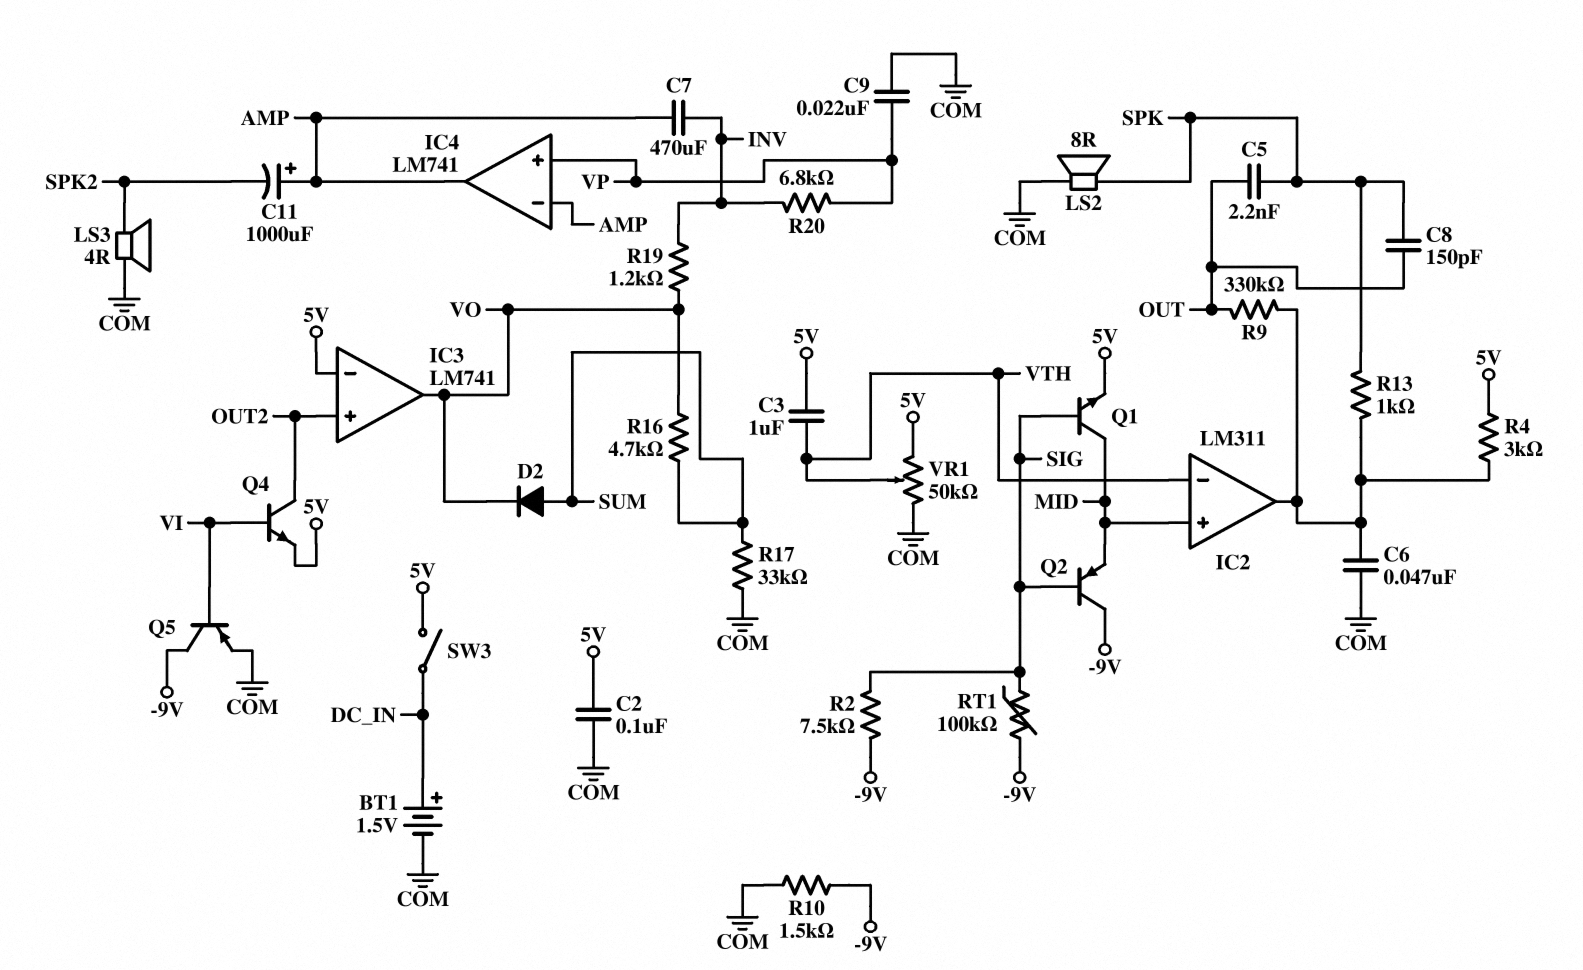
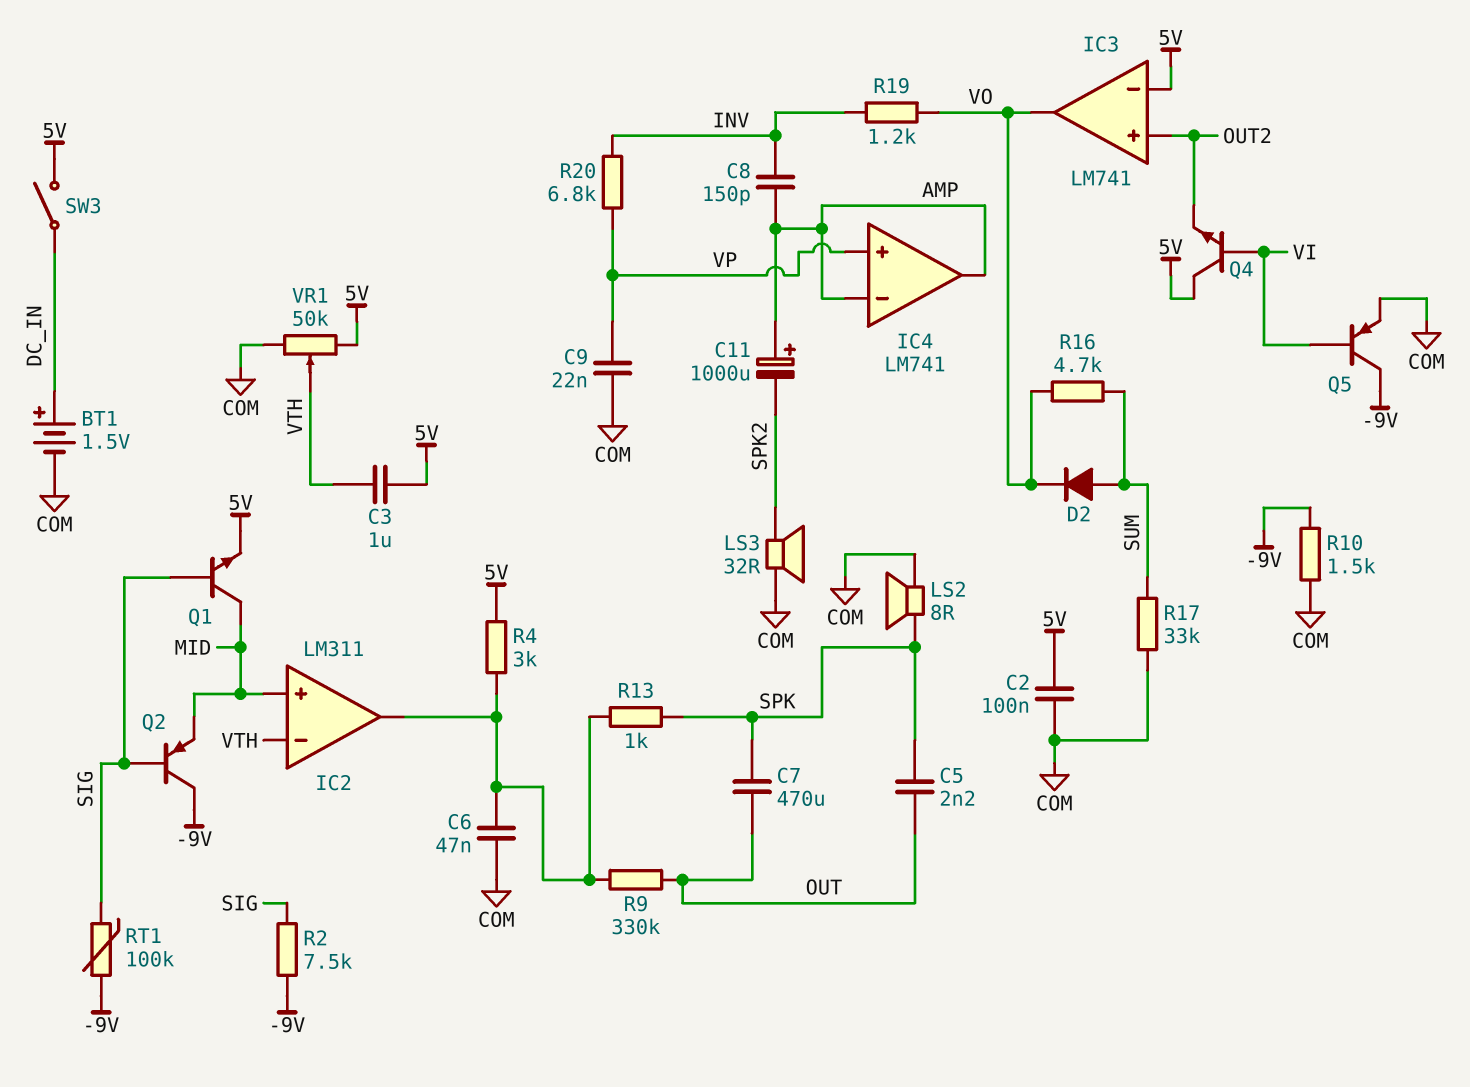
C7: 470uF (AMP, INV) -> 470uF (OUT, SPK)
C8: 150pF (OUT, SPK) -> 150pF (AMP, INV)
LS3: speaker 4R (COM, SPK2) -> speaker 32R (COM, SPK2)
Q4: NPN (B VI, C OUT2, E 5V) -> NPN (B VI, C 5V, E OUT2)

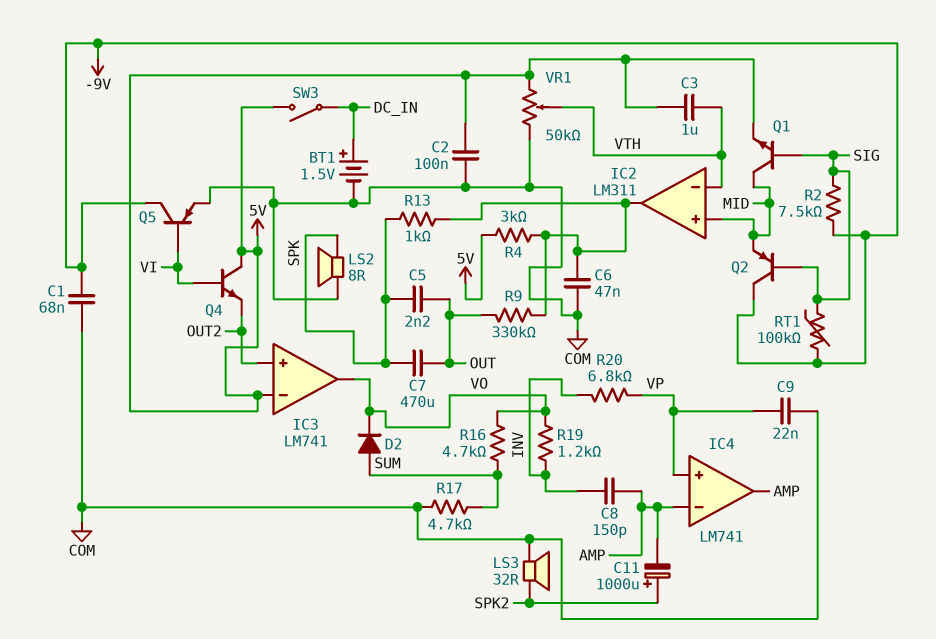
C1: none -> 68nF (-9V, COM)
C11: 1000uF (plus AMP, minus SPK2) -> 1000uF (plus SPK2, minus AMP)
R10: 1.5k (-9V, COM) -> none
R17: 33k (COM, SUM) -> 4.7k (COM, SUM)

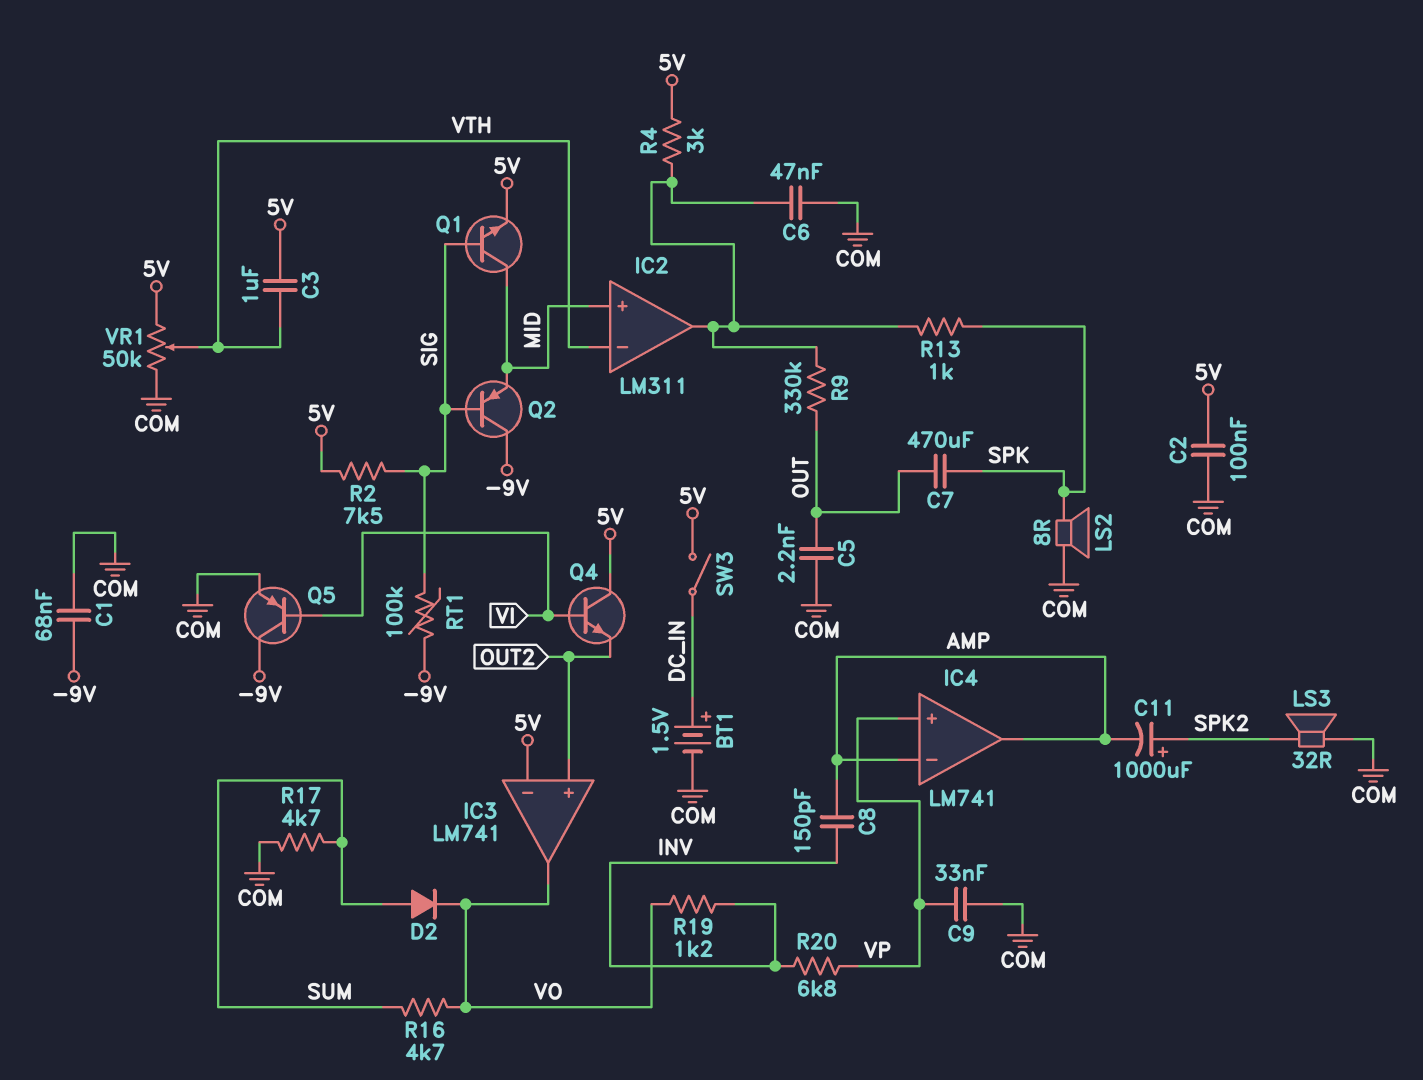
C5: 2.2nF (OUT, SPK) -> 2.2nF (COM, OUT)
C9: 22nF (COM, VP) -> 33nF (COM, VP)
R2: 7.5k (-9V, SIG) -> 7.5k (5V, SIG)

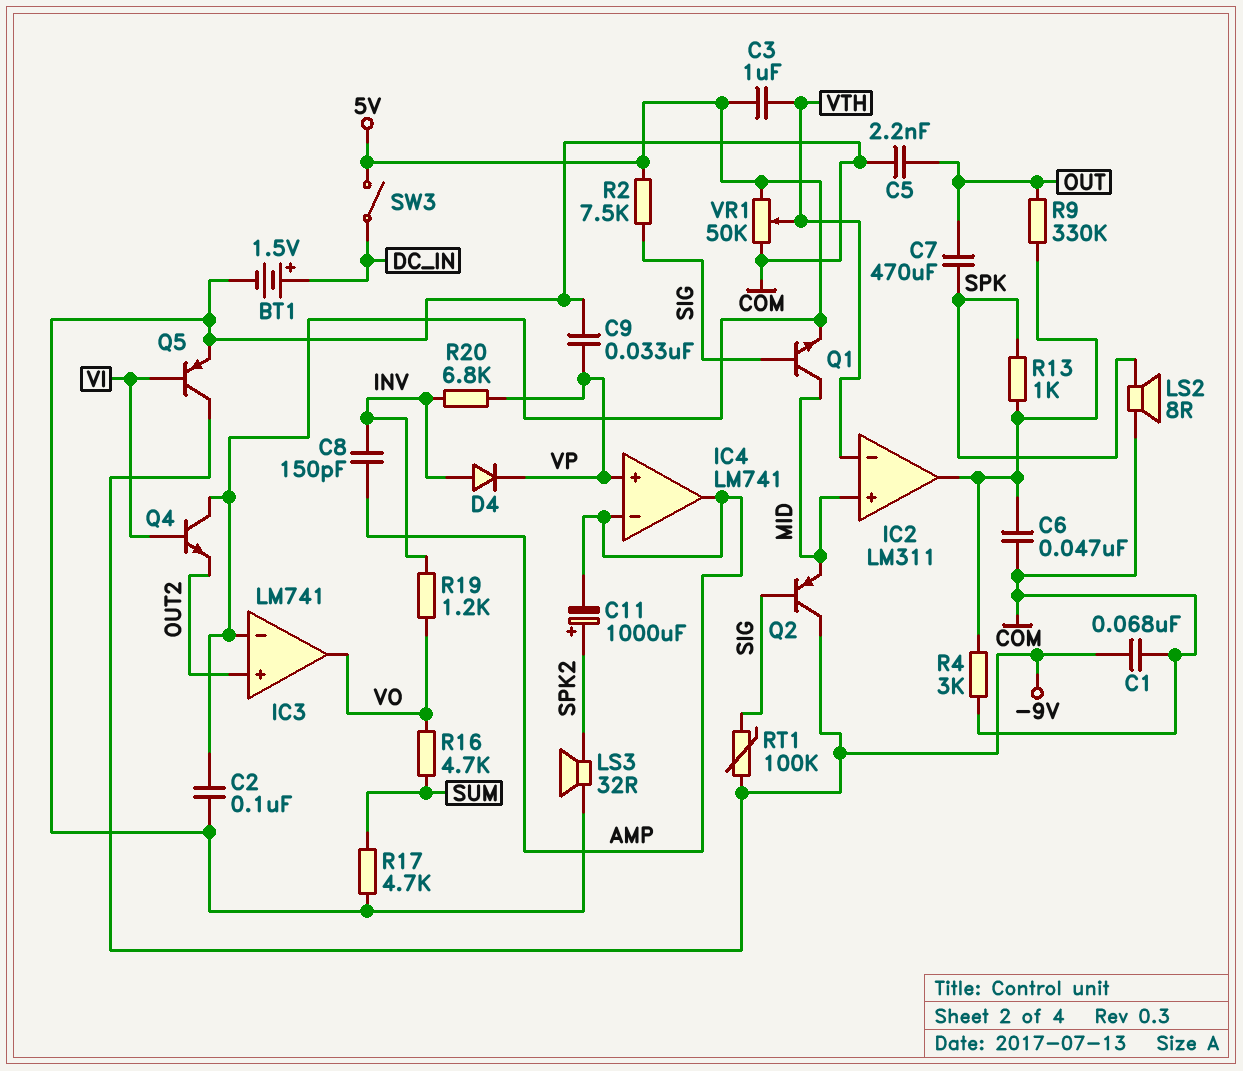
D2: diode (A SUM, K VO) -> none
D4: none -> diode (A INV, K VP)
R4: 3k (5V, IC2/out) -> 3k (COM, IC2/out)

